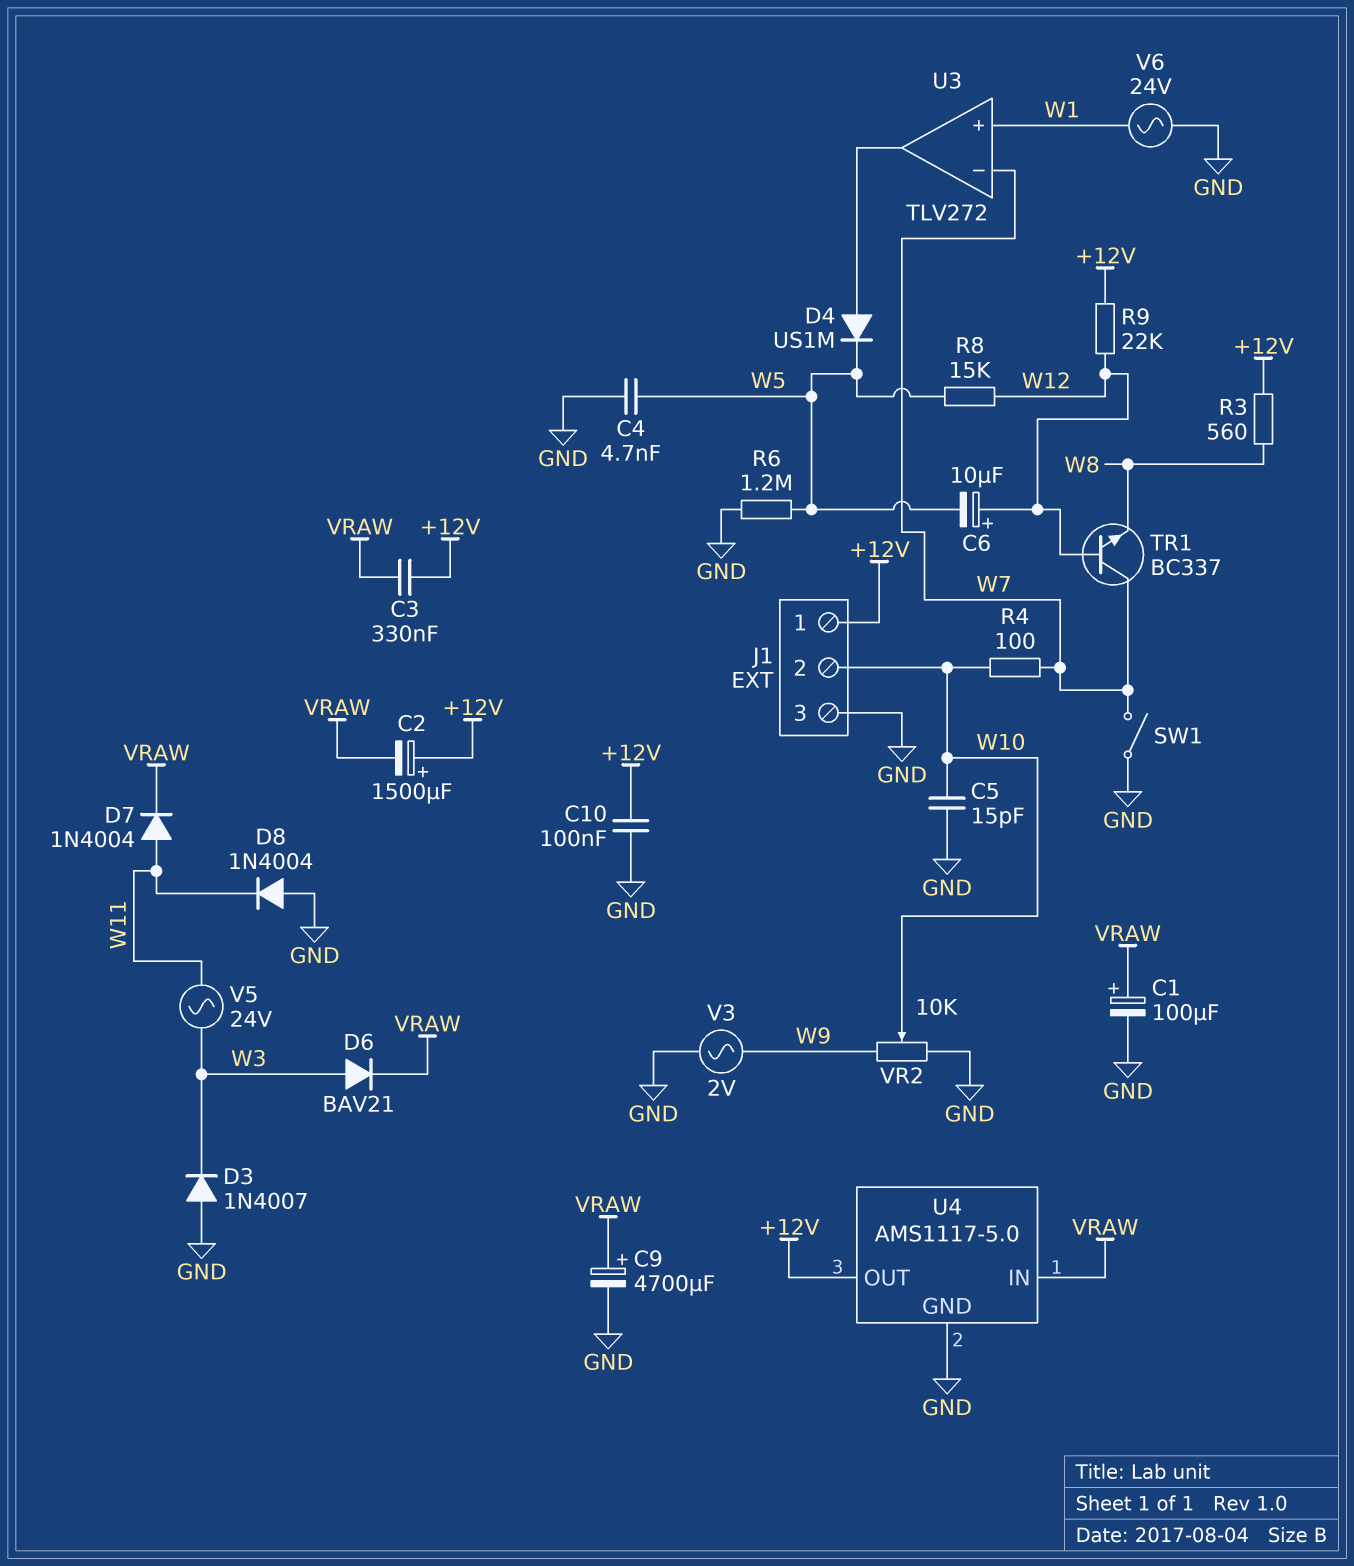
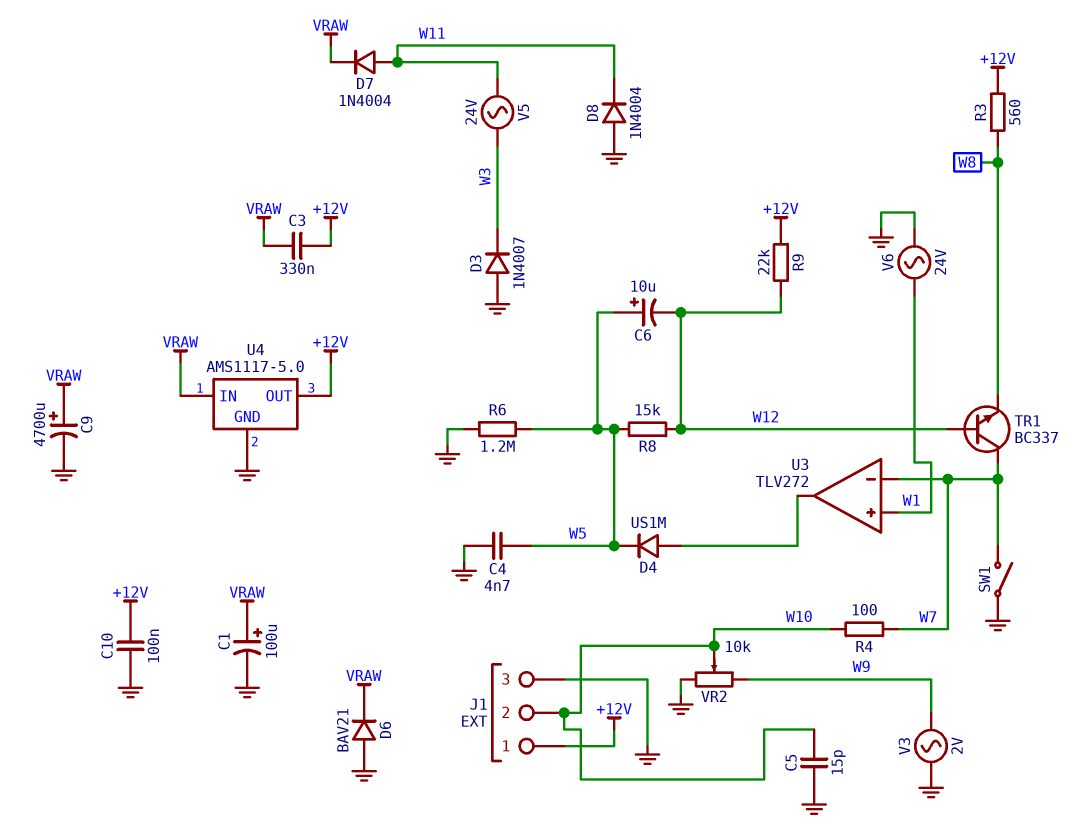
C2: 1500uF (plus +12V, minus VRAW) -> none
C6: 10uF (plus W12, minus W5) -> 10uF (plus W5, minus W12)
D6: diode BAV21 (A W3, K VRAW) -> diode BAV21 (A GND, K VRAW)

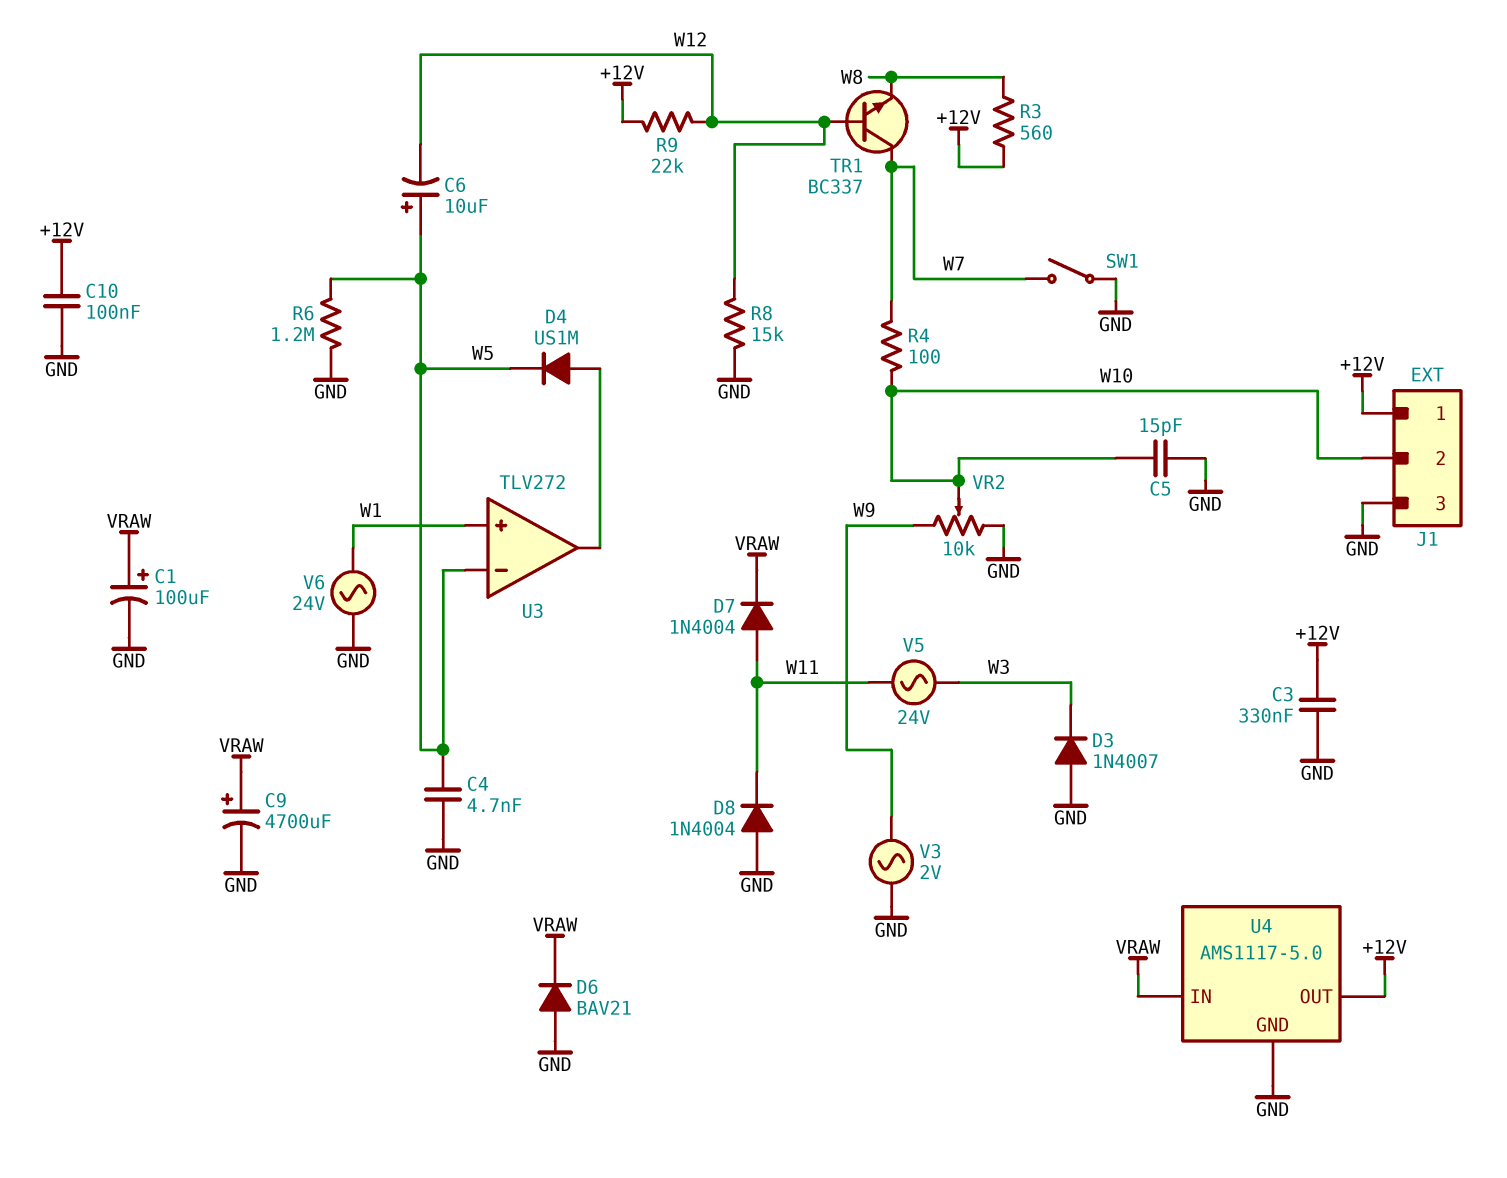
C3: 330nF (+12V, VRAW) -> 330nF (+12V, GND)
R8: 15k (W5, W12) -> 15k (GND, W12)
U3 pin in-: W7 -> W5

